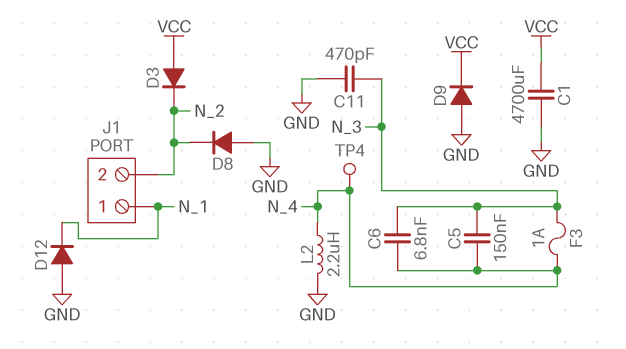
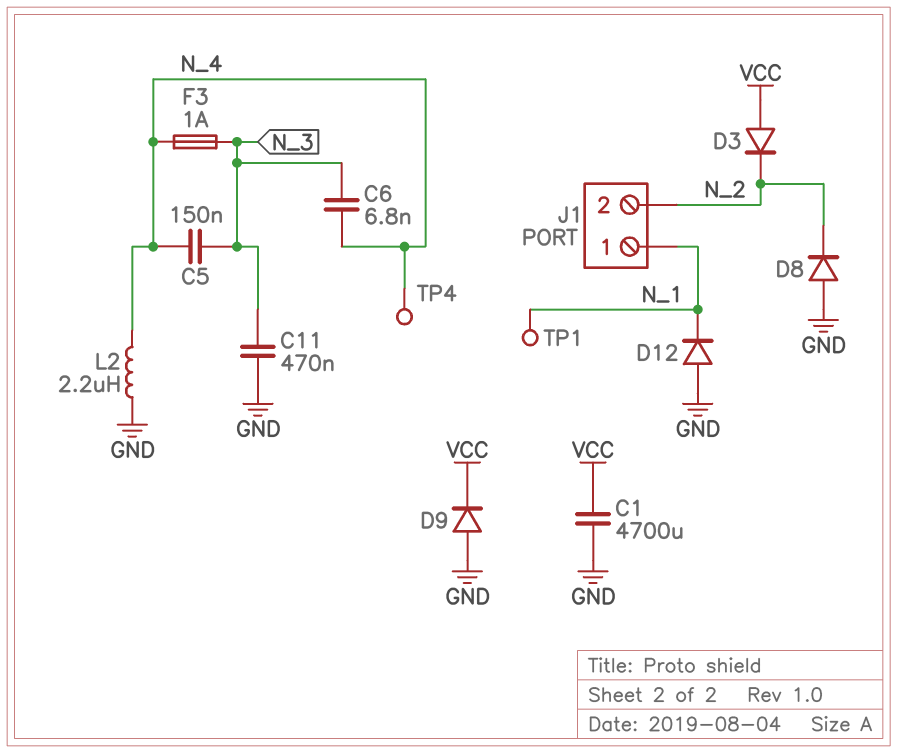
C11: 470pF (GND, N_3) -> 470nF (GND, N_3)
TP1: none -> test point (N_1)

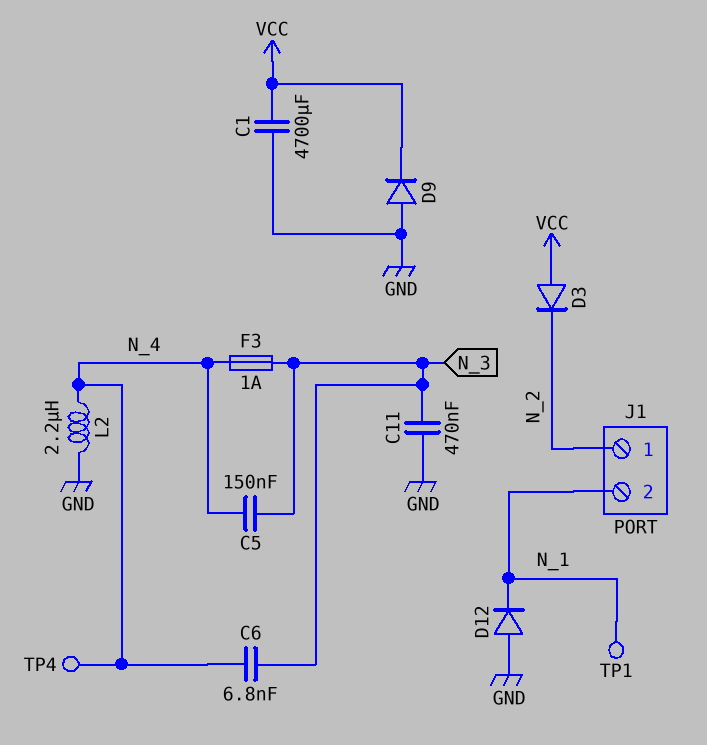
D8: diode (A GND, K N_2) -> none
J1 pin 1: N_1 -> N_2
J1 pin 2: N_2 -> N_1

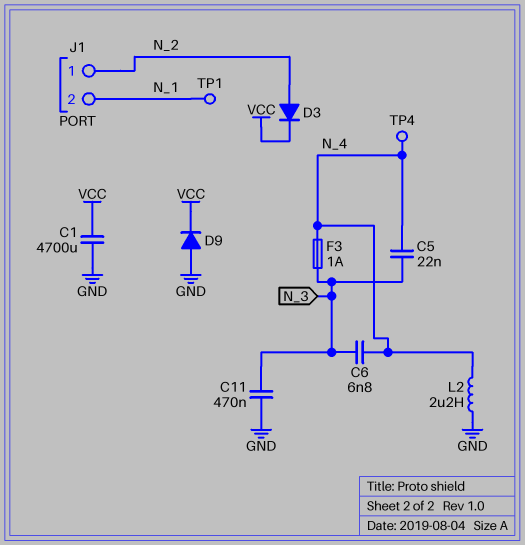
C5: 150nF (N_3, N_4) -> 22nF (N_3, N_4)
D3: diode (A VCC, K N_2) -> diode (A N_2, K VCC)
D12: diode (A GND, K N_1) -> none

